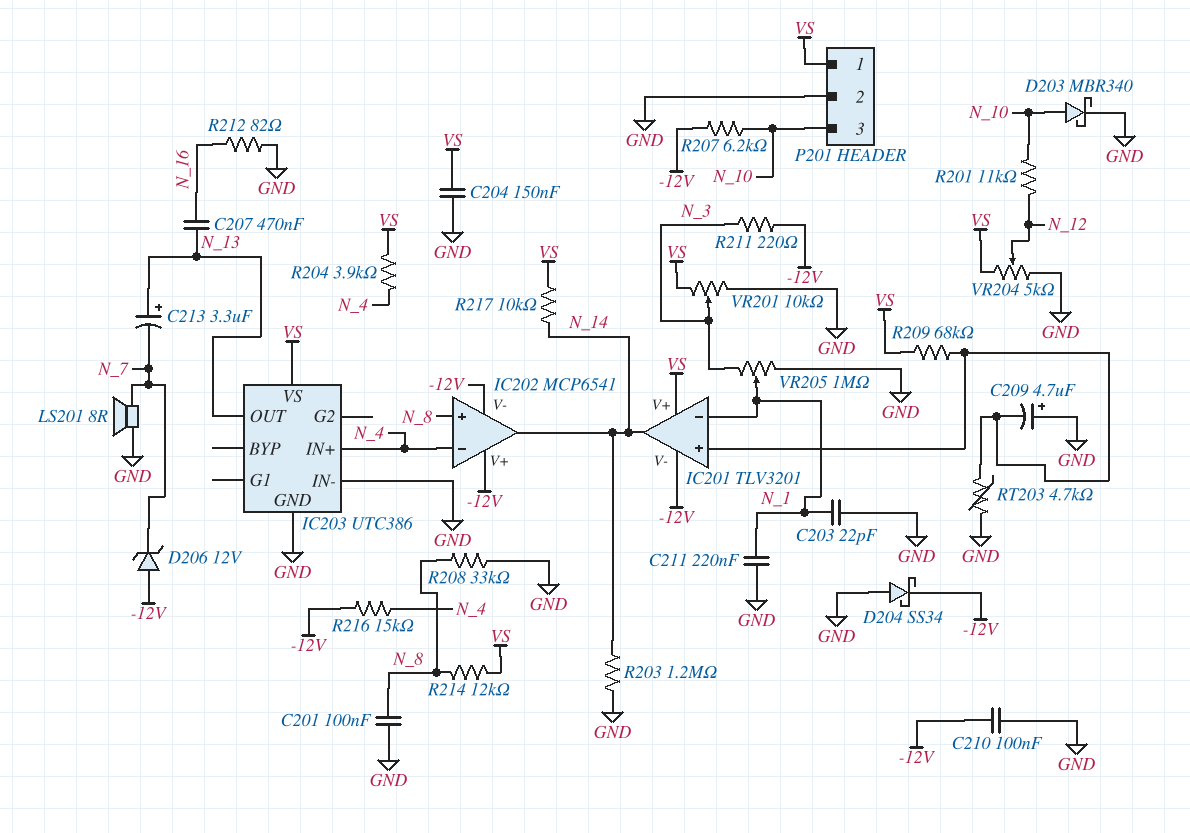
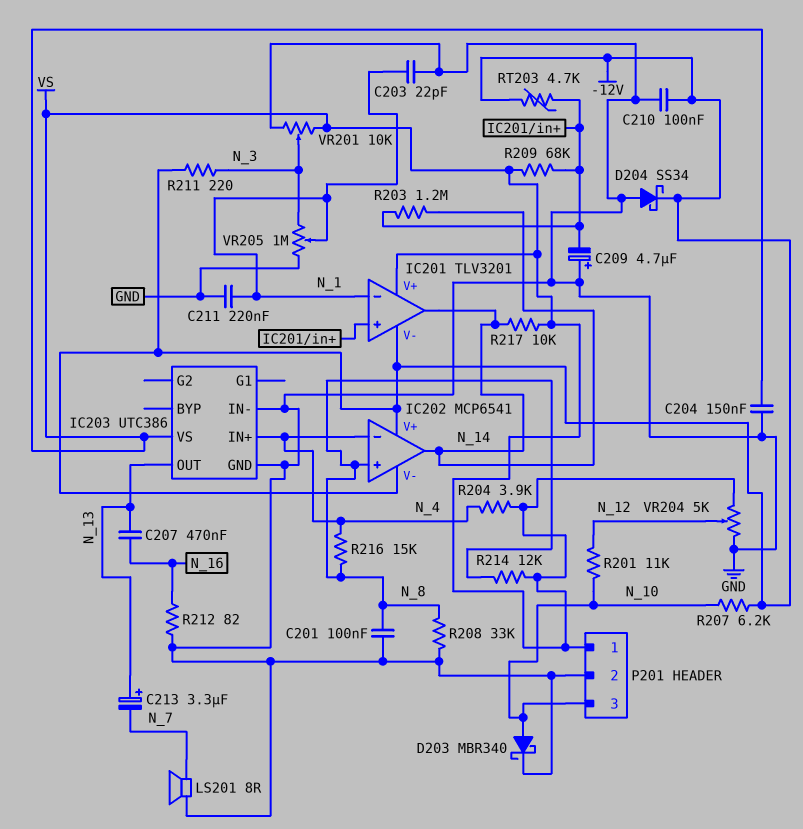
D206: zener 12V (A -12V, K N_7) -> none
R203: 1.2M (GND, N_14) -> 1.2M (IC201/in+, N_14)
R216: 15k (-12V, N_4) -> 15k (N_4, N_8)
RT203: 4.7k (GND, IC201/in+) -> 4.7k (-12V, IC201/in+)

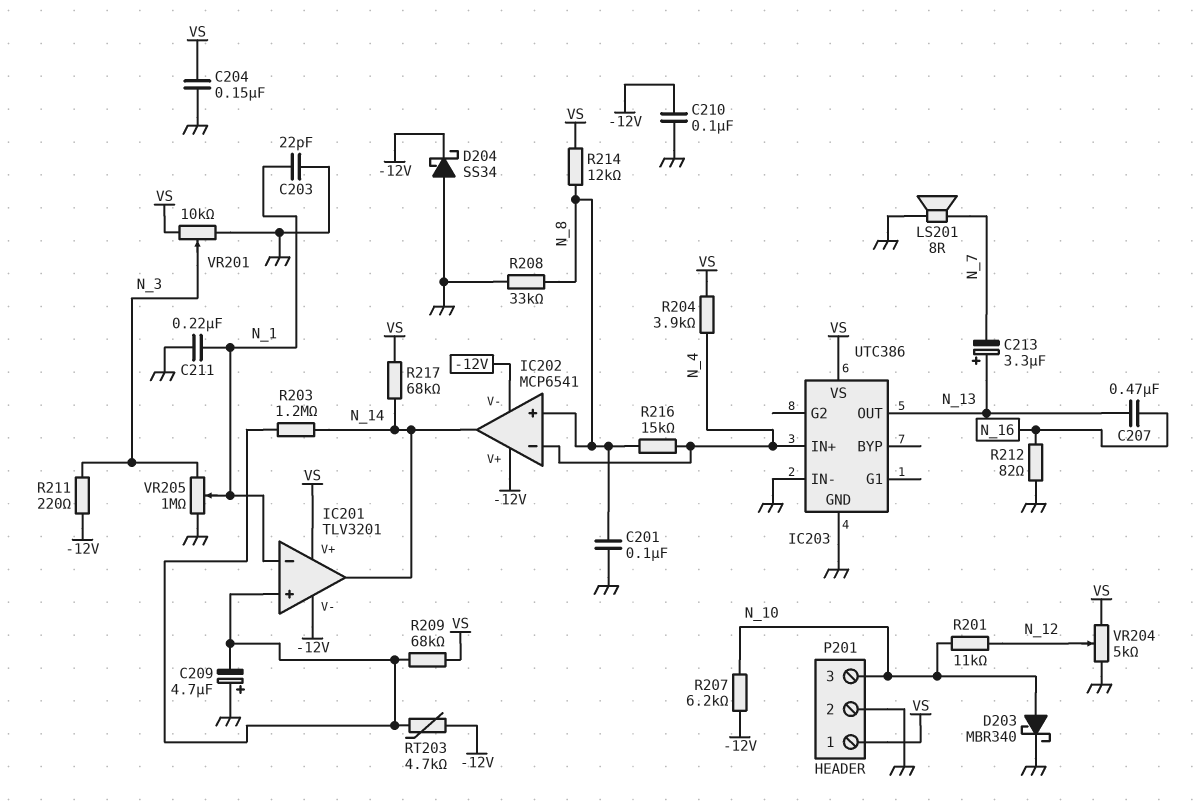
R217: 10k (N_14, VS) -> 68k (N_14, VS)

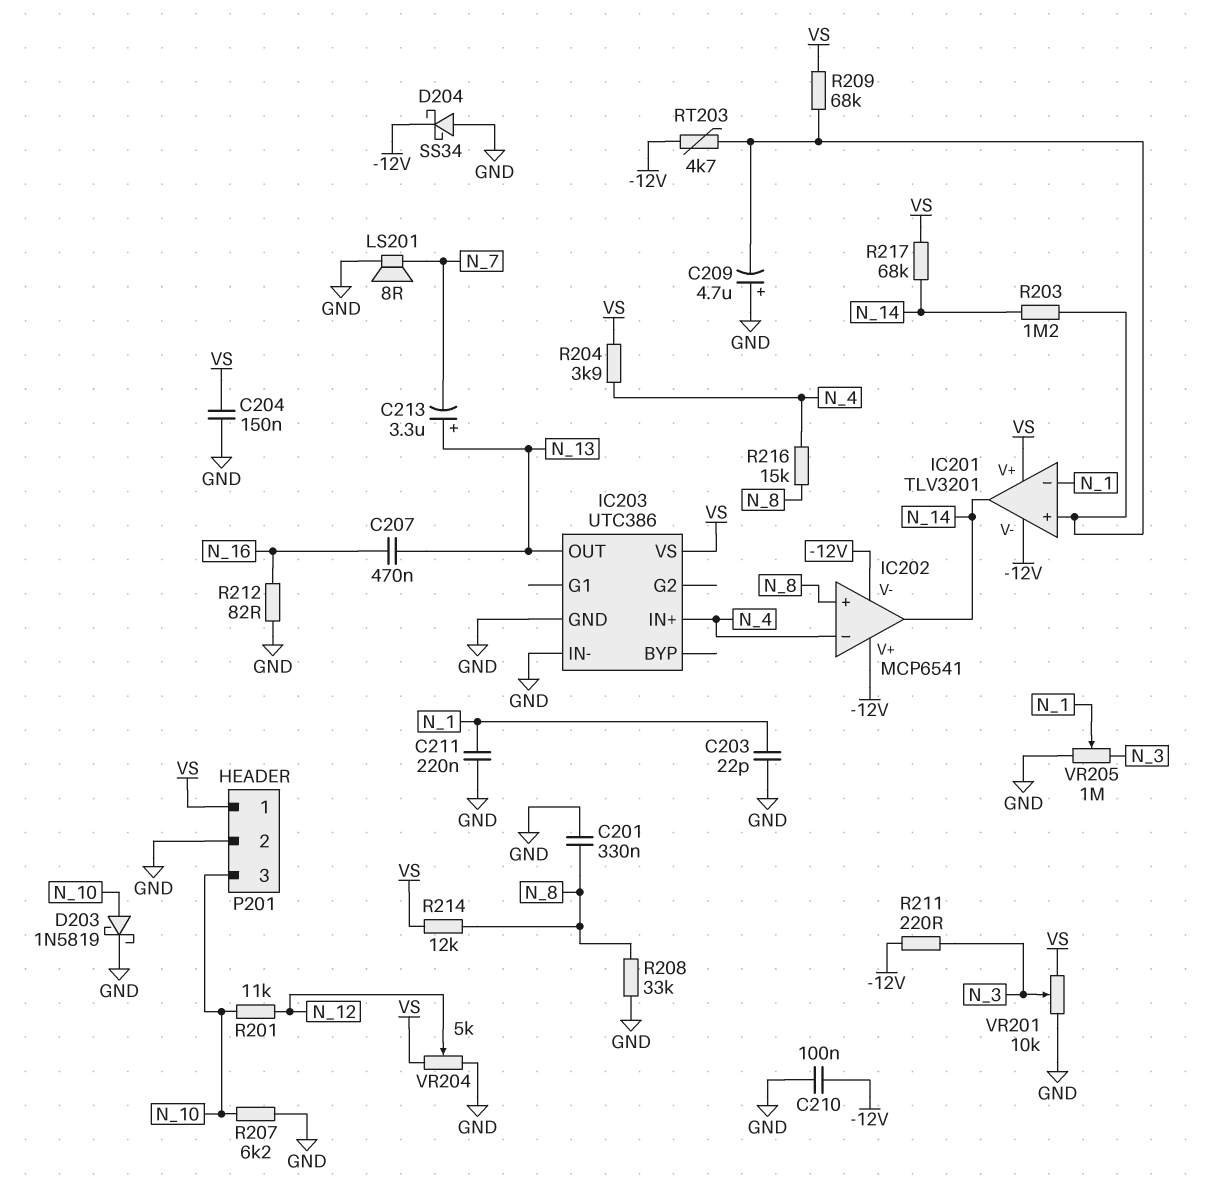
C201: 100nF (GND, N_8) -> 330nF (GND, N_8)
D203: schottky MBR340 (A N_10, K GND) -> schottky 1N5819 (A N_10, K GND)
R207: 6.2k (-12V, N_10) -> 6.2k (GND, N_10)

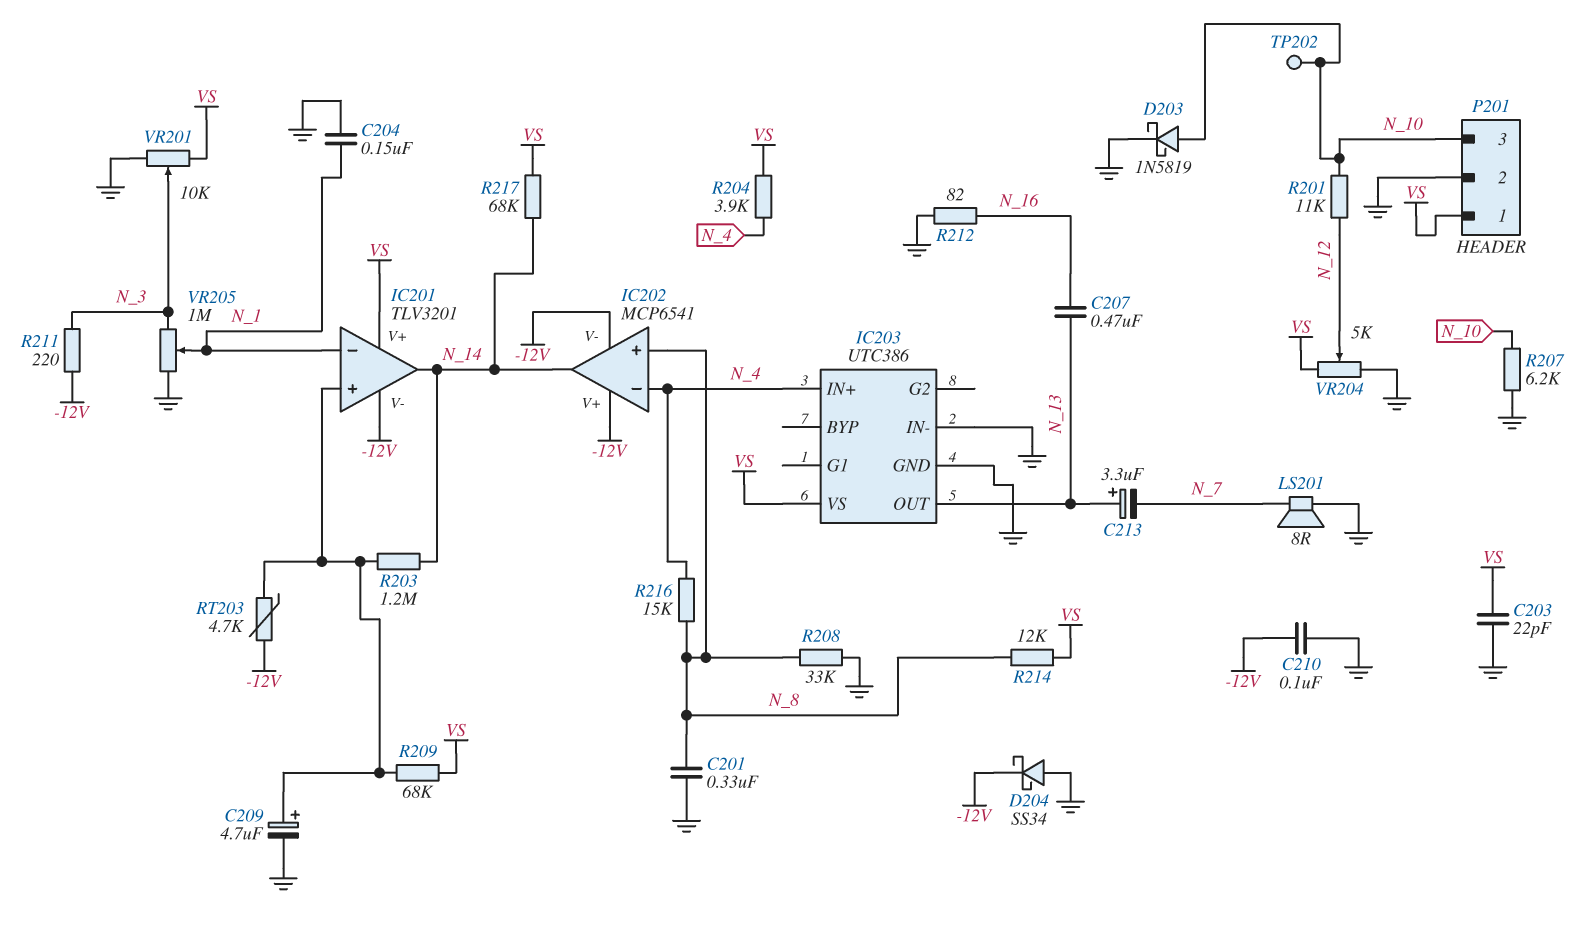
C203: 22pF (GND, N_1) -> 22pF (GND, VS)
C204: 150nF (GND, VS) -> 150nF (GND, N_1)
C209: 4.7uF (plus GND, minus IC201/in+) -> 4.7uF (plus IC201/in+, minus GND)
C211: 220nF (GND, N_1) -> none
TP202: none -> test point (N_10)

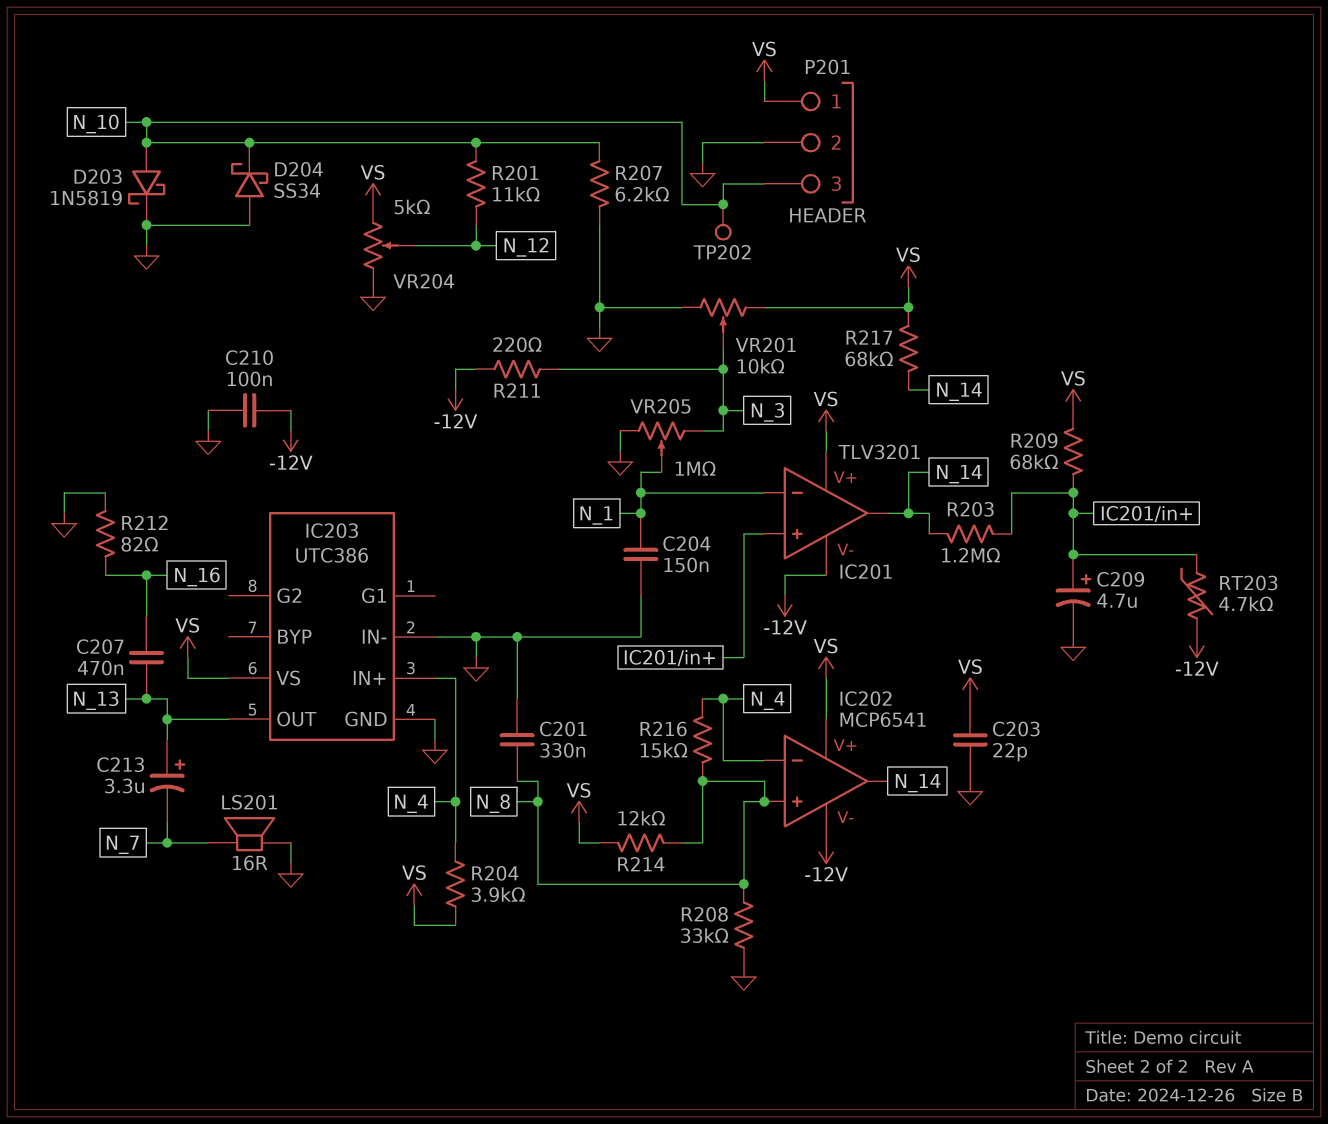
D204: schottky SS34 (A GND, K -12V) -> schottky SS34 (A GND, K N_10)
IC202 pin V+: -12V -> VS
LS201: speaker 8R (GND, N_7) -> speaker 16R (GND, N_7)

